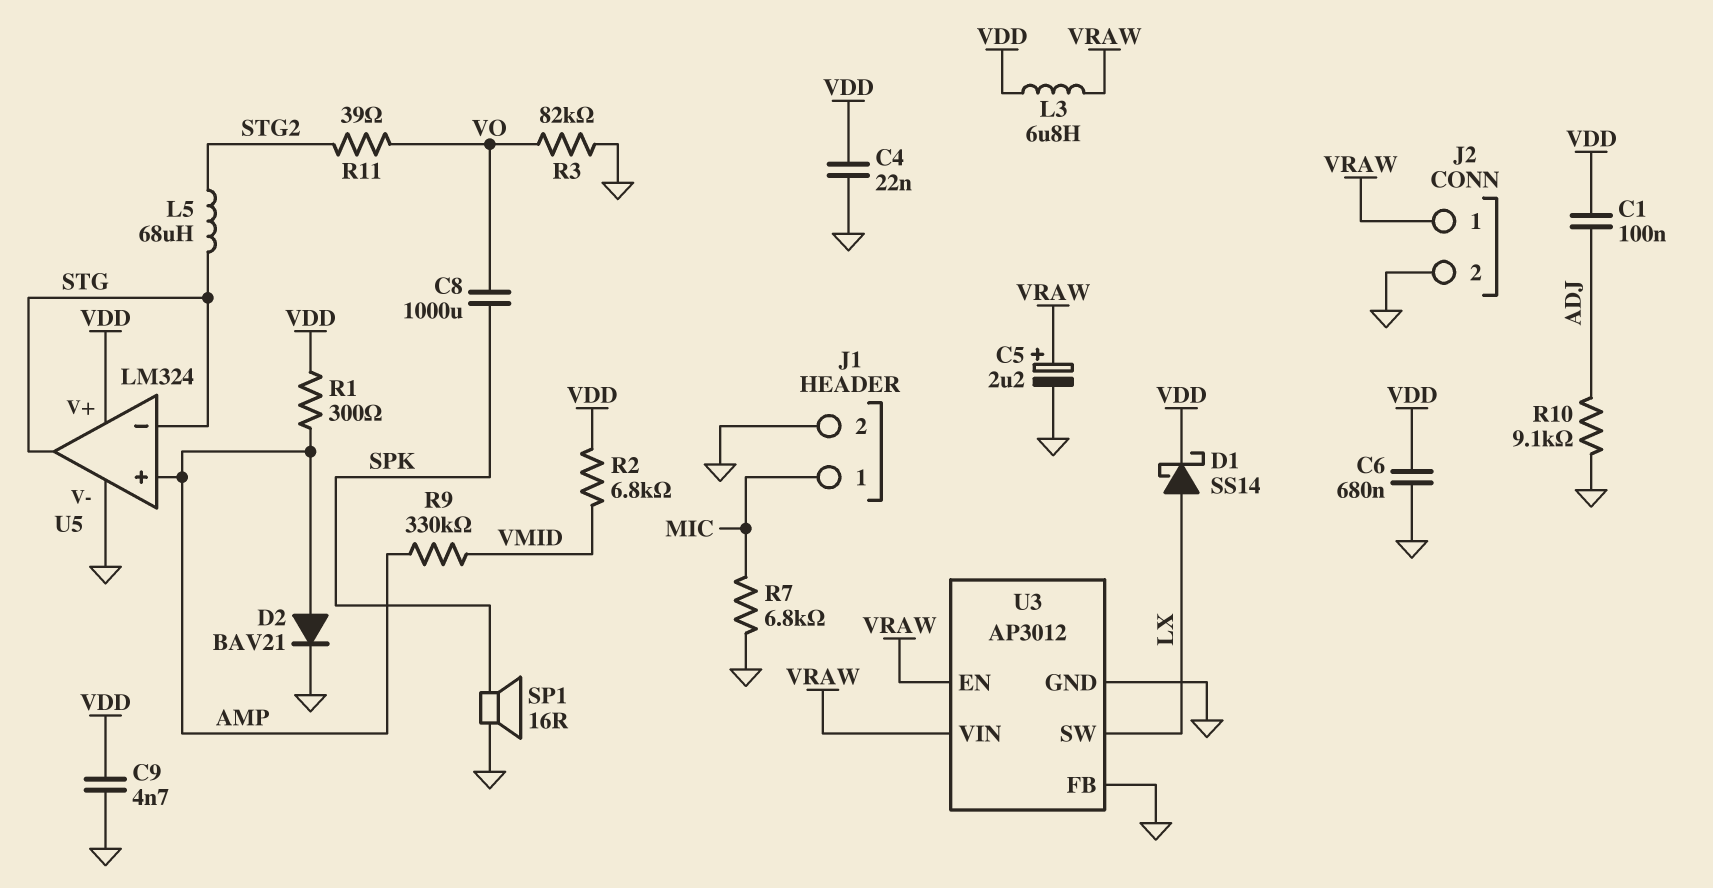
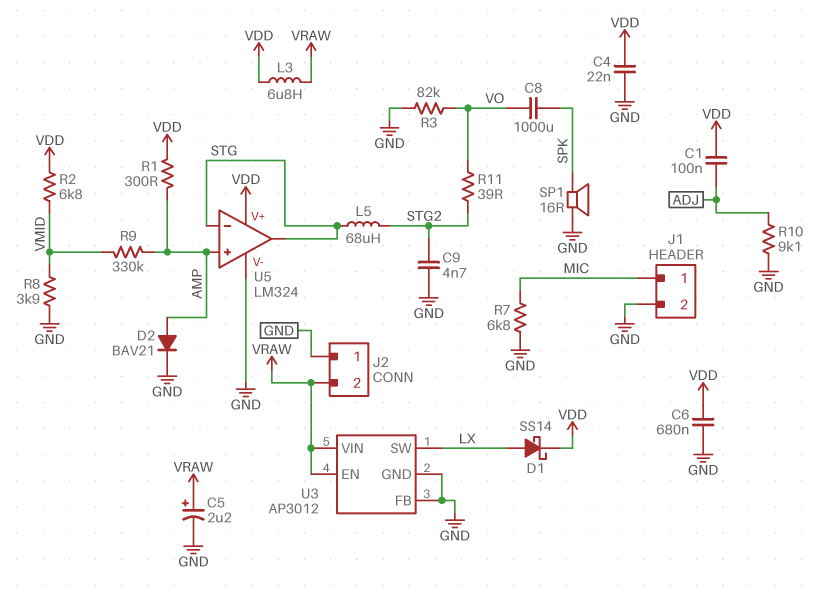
C9: 4.7nF (GND, VDD) -> 4.7nF (GND, STG2)
J2 pin 1: VRAW -> GND
J2 pin 2: GND -> VRAW
R8: none -> 3.9k (GND, VMID)

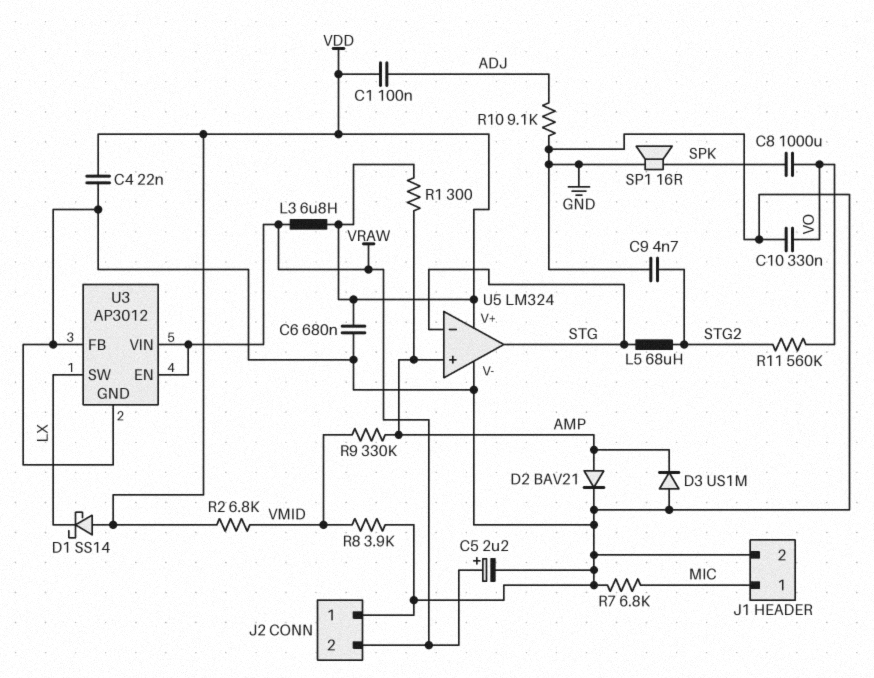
C10: none -> 330nF (GND, VO)
D1: schottky SS14 (A LX, K VDD) -> schottky SS14 (A VDD, K LX)
D3: none -> diode US1M (A GND, K AMP)
R3: 82k (GND, VO) -> none
R11: 39 (STG2, VO) -> 560k (STG2, VO)

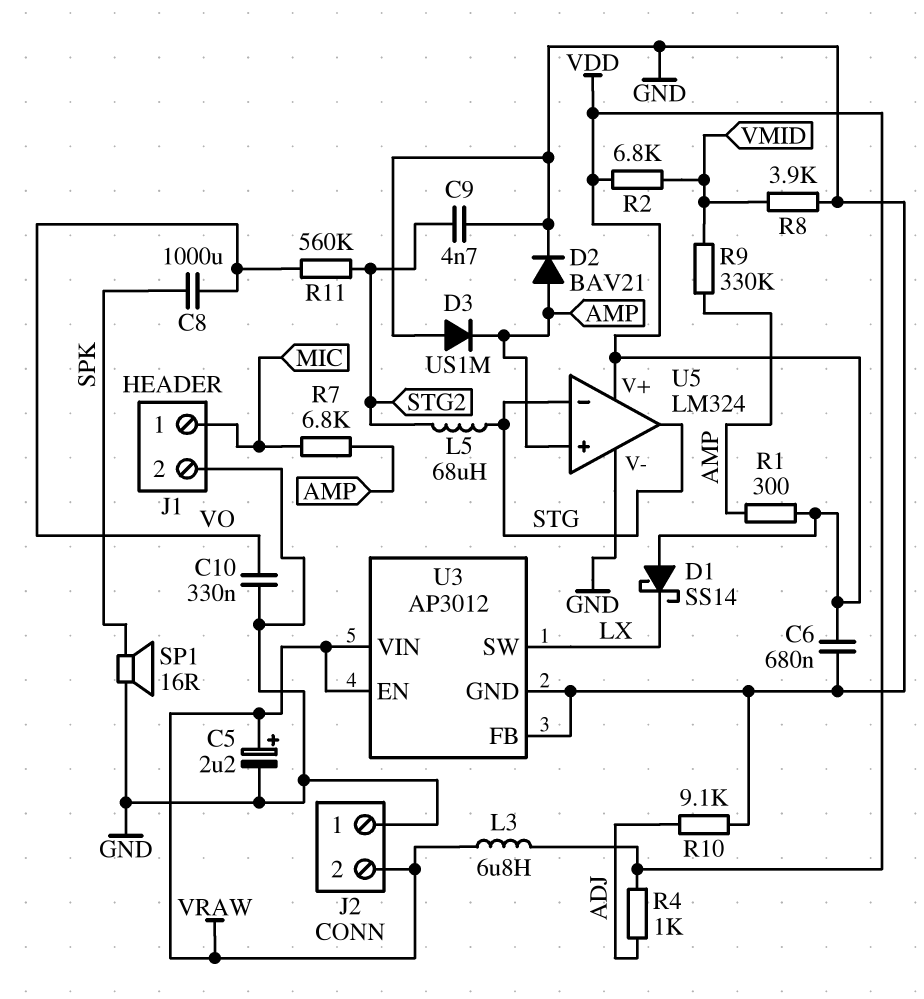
C1: 100nF (ADJ, VDD) -> none
C4: 22nF (GND, VDD) -> none
R4: none -> 1k (ADJ, VDD)
R7: 6.8k (GND, MIC) -> 6.8k (AMP, MIC)

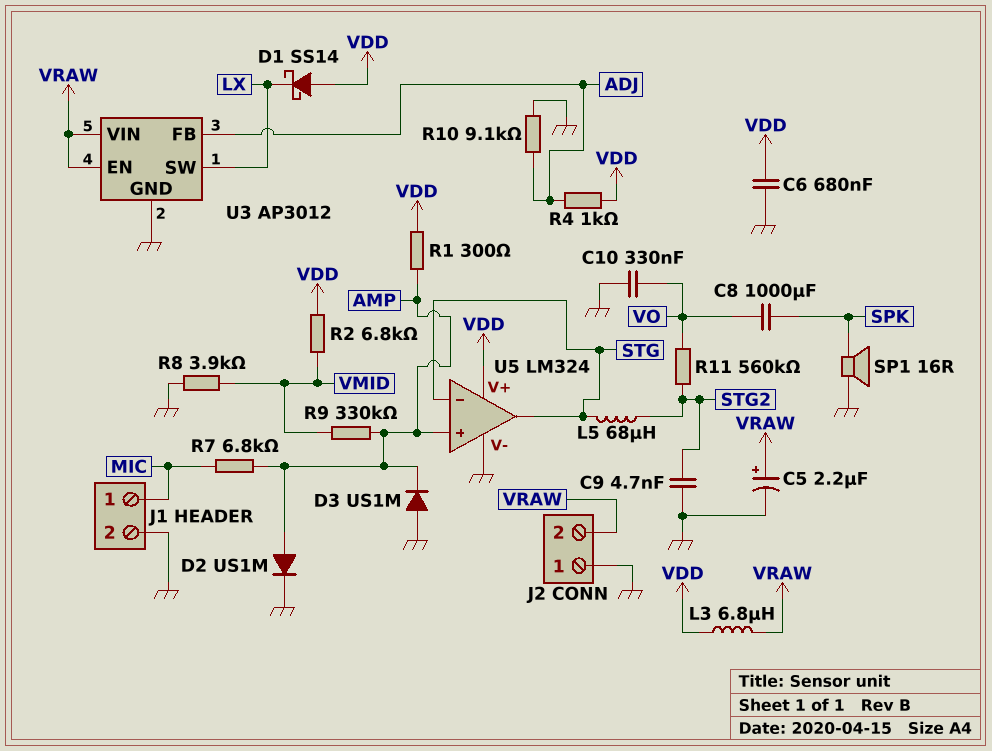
D2: diode BAV21 (A AMP, K GND) -> diode US1M (A AMP, K GND)
U3 pin FB: GND -> ADJ

